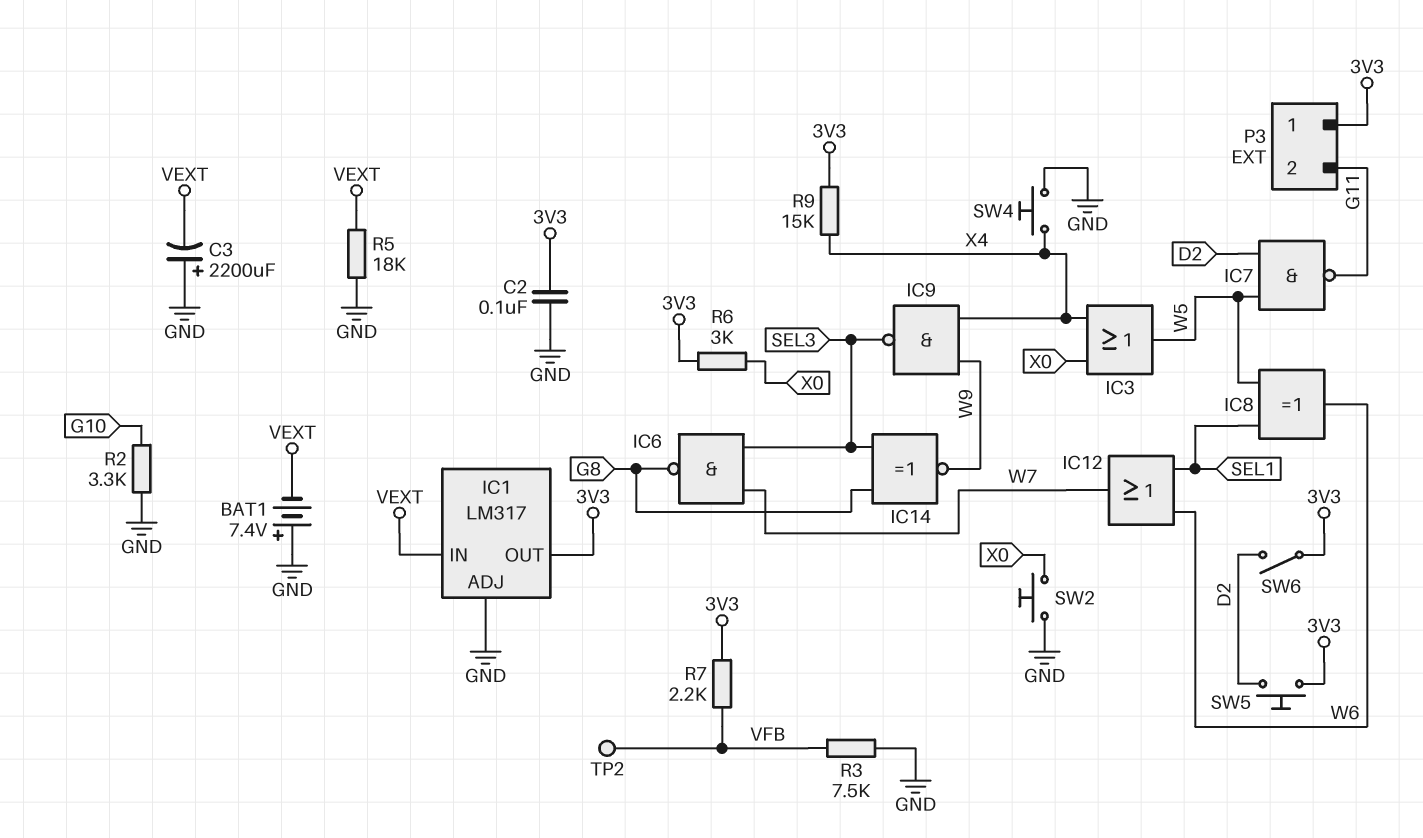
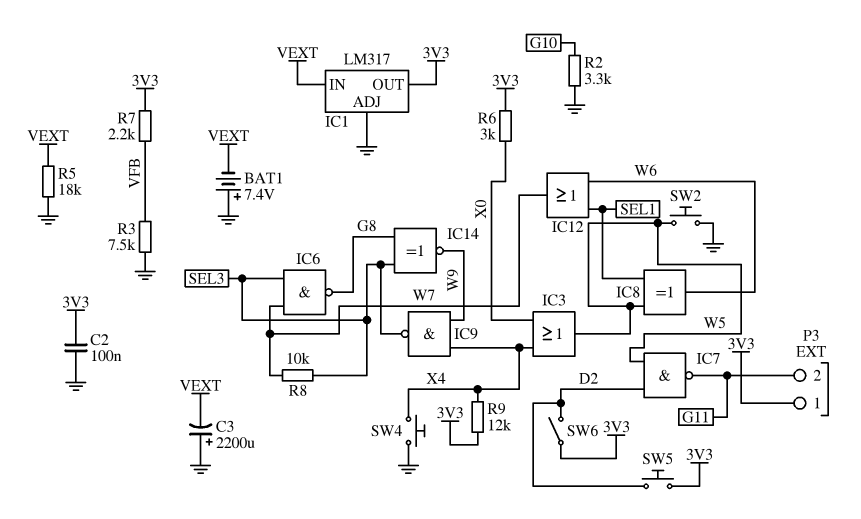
R8: none -> 10k (SEL3, W7)
R9: 15k (3V3, X4) -> 12k (3V3, X4)
SW2: button (GND, X0) -> button (GND, W5)
TP2: test point (VFB) -> none

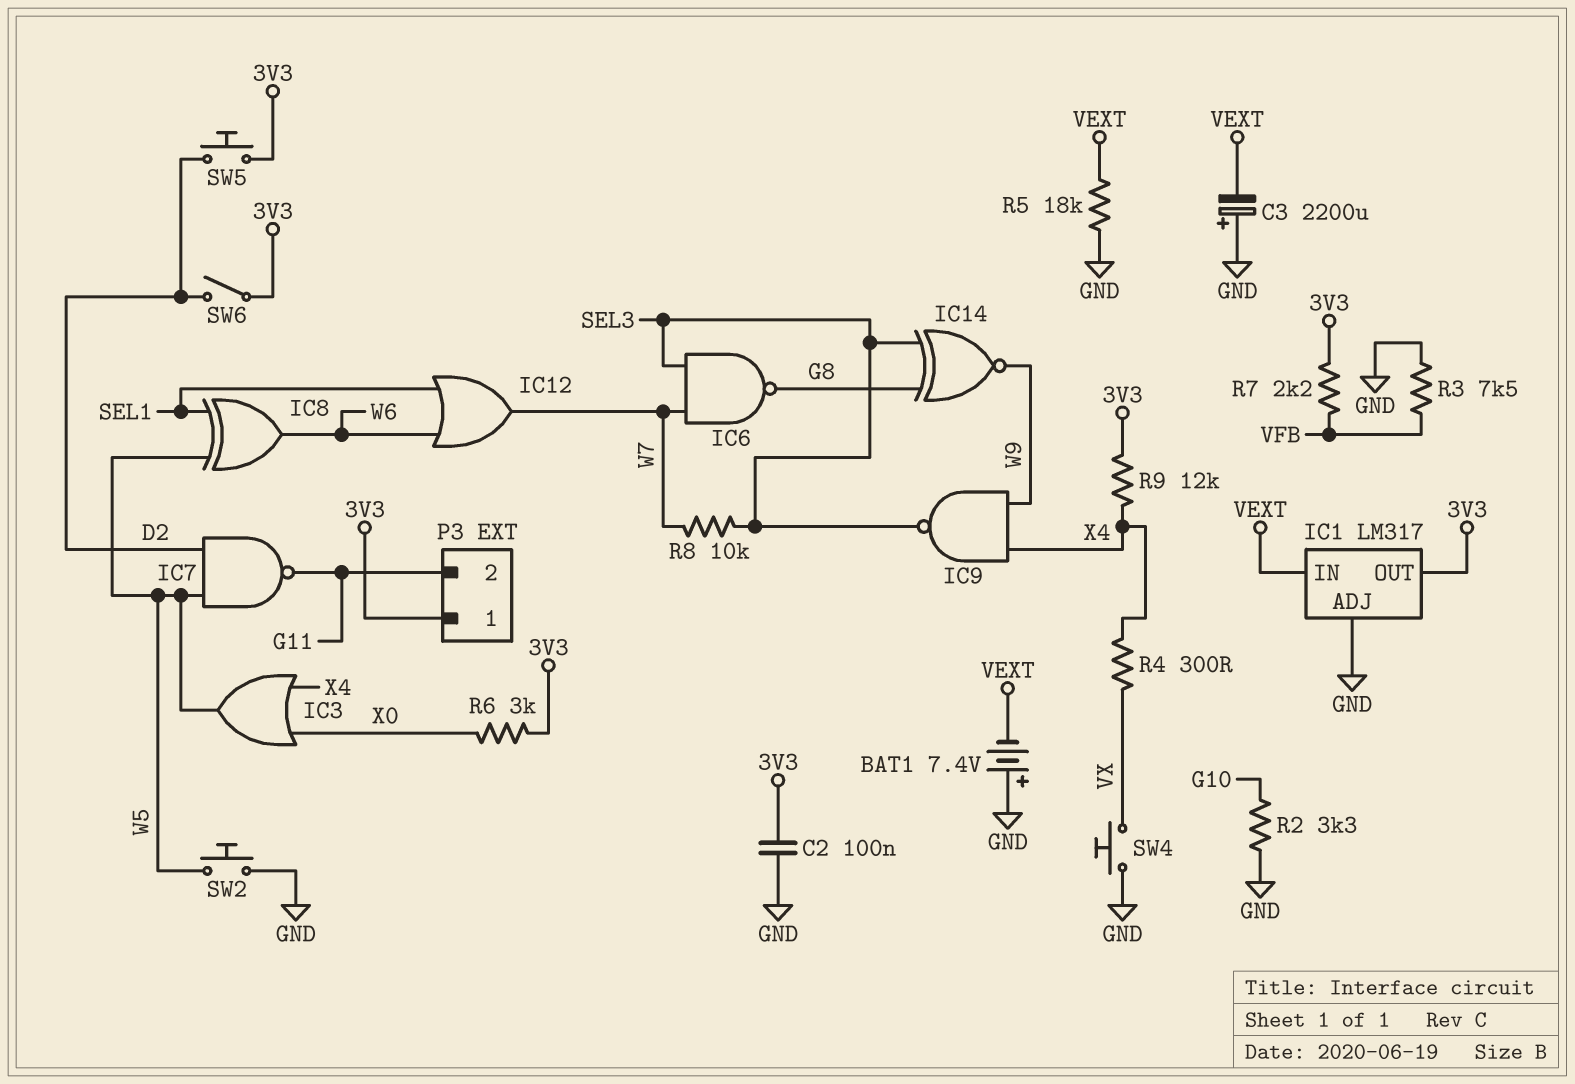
R4: none -> 300 (VX, X4)
SW4: button (GND, X4) -> button (GND, VX)

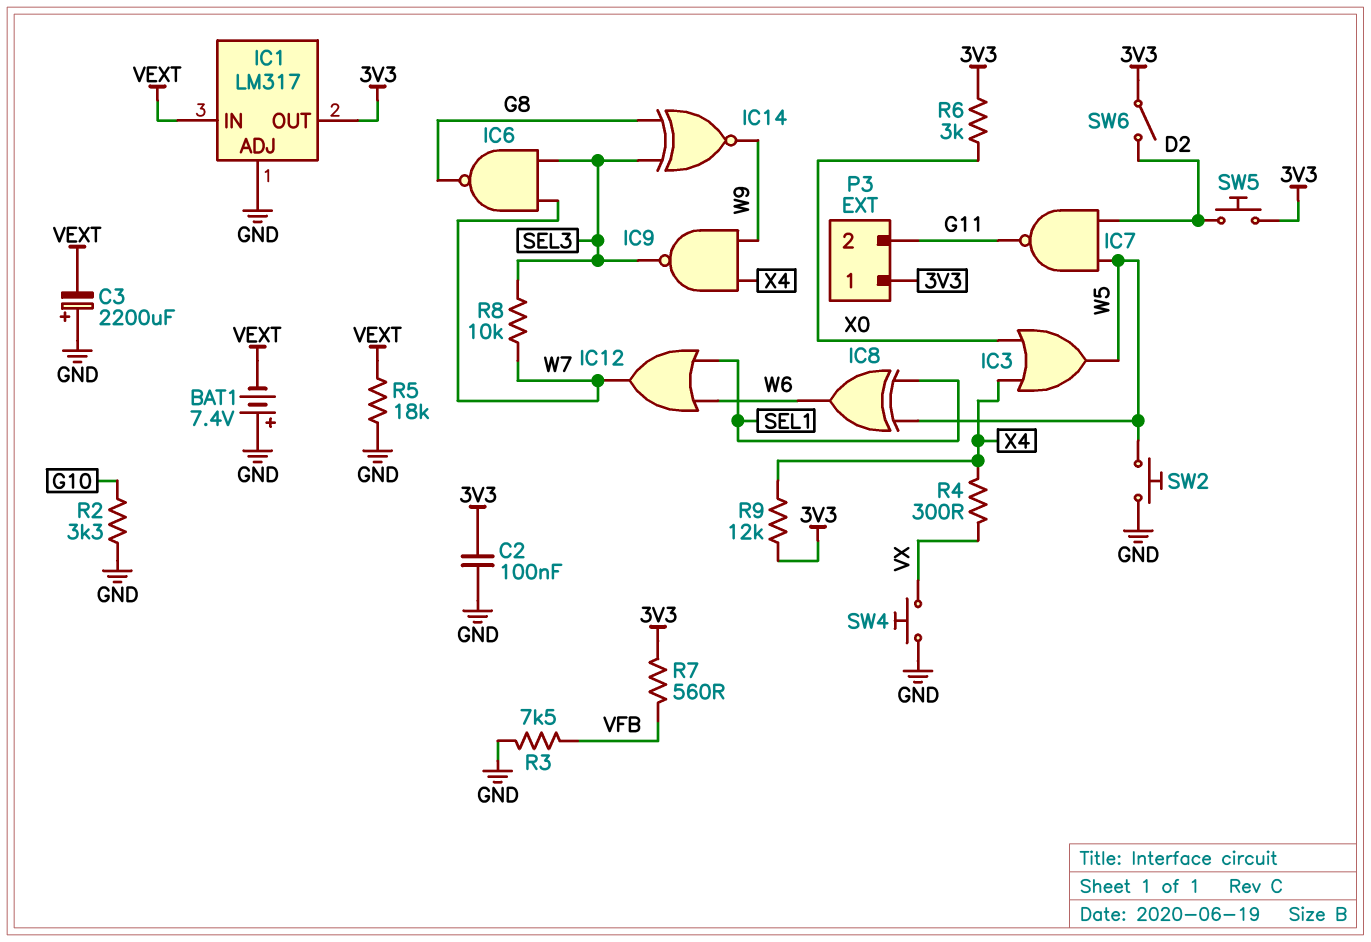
R7: 2.2k (3V3, VFB) -> 560 (3V3, VFB)

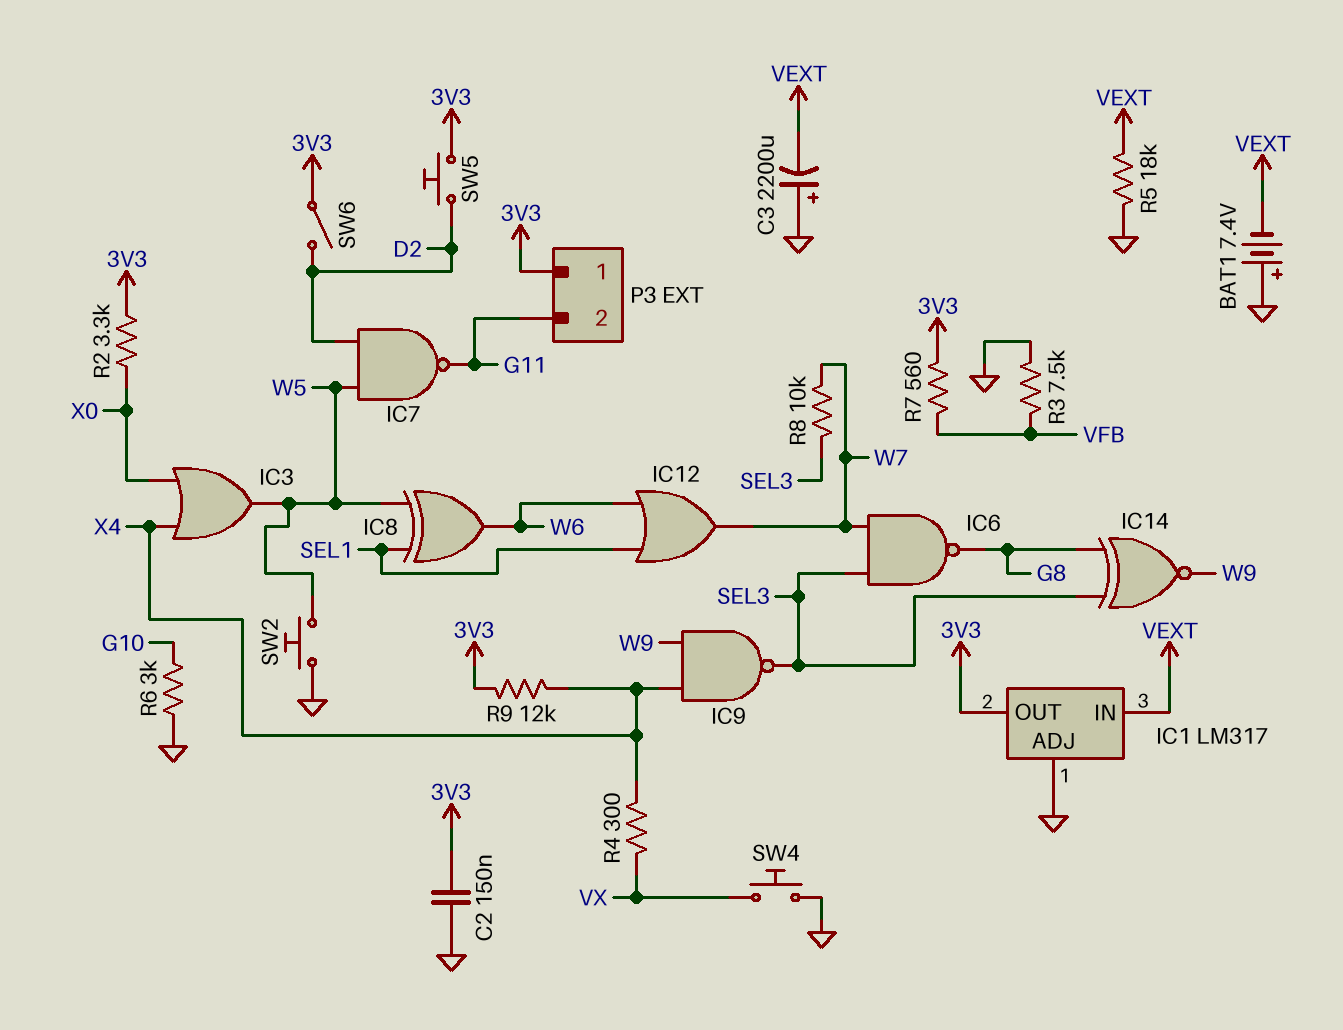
C2: 100nF (3V3, GND) -> 150nF (3V3, GND)
R2: 3.3k (G10, GND) -> 3.3k (3V3, X0)
R6: 3k (3V3, X0) -> 3k (G10, GND)

